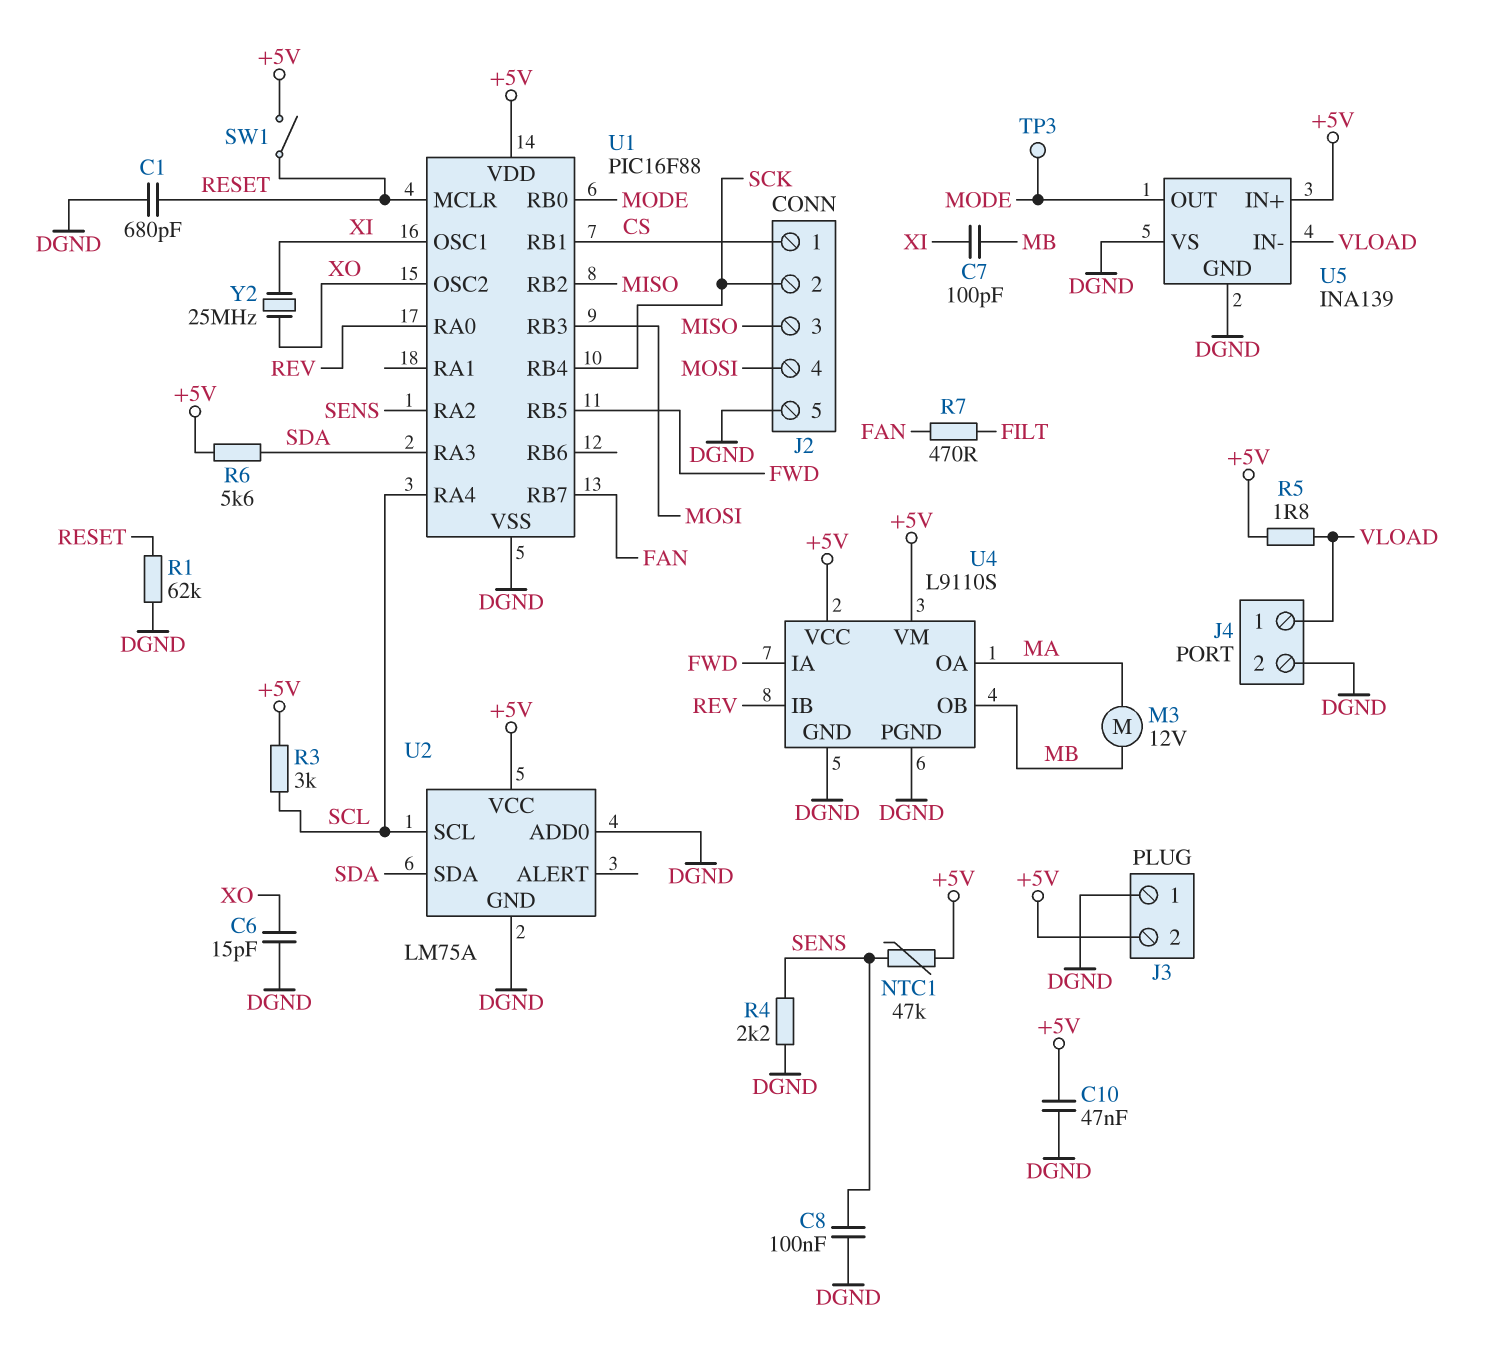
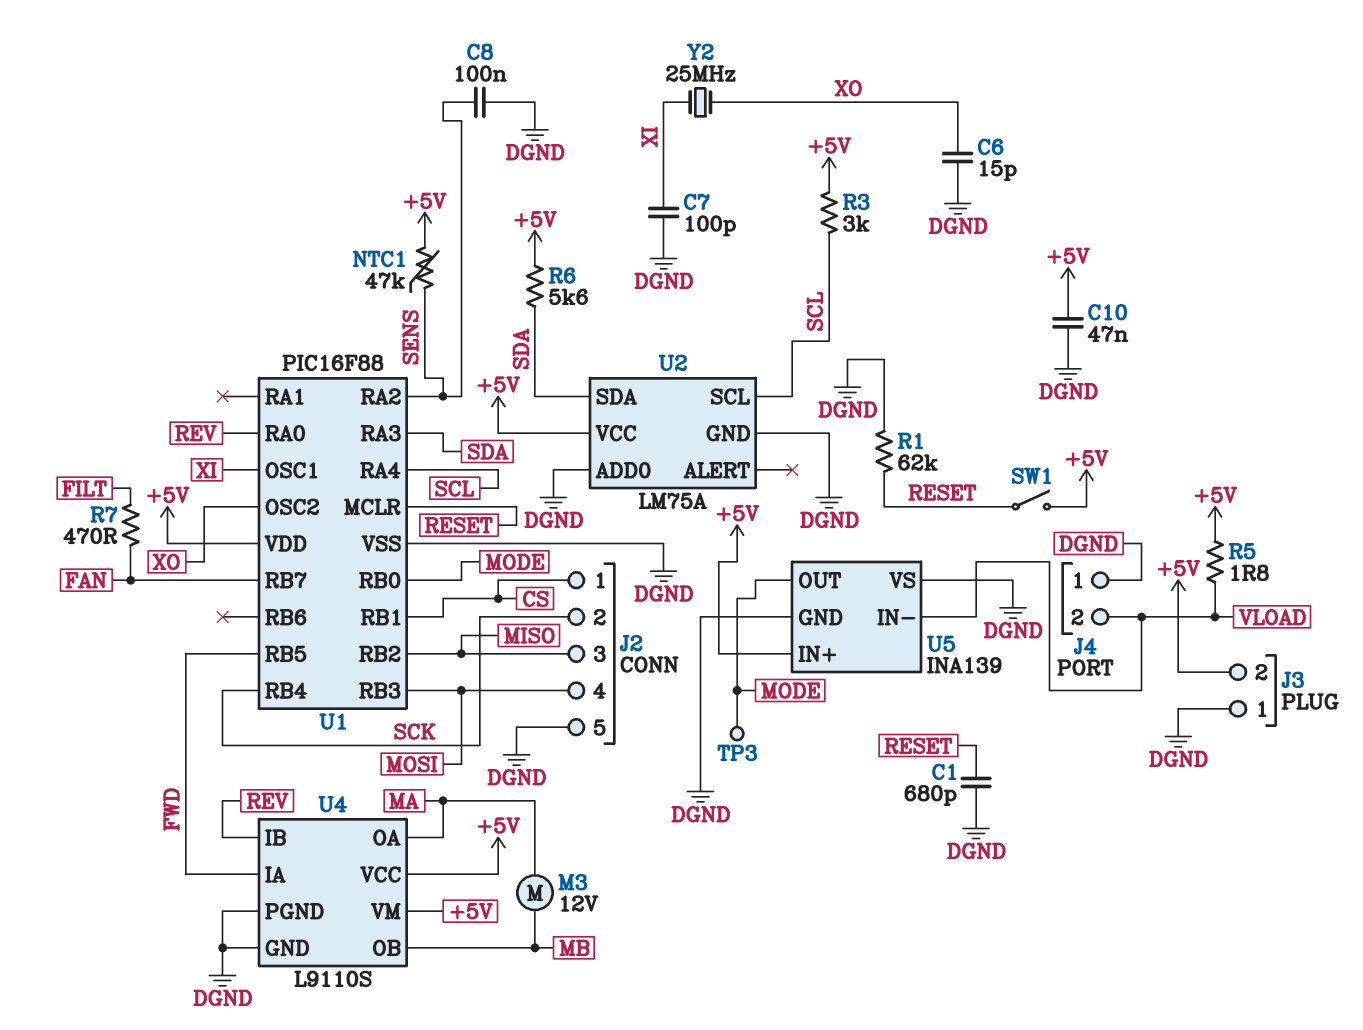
C7: 100pF (MB, XI) -> 100pF (DGND, XI)
J4 pin 1: VLOAD -> DGND
J4 pin 2: DGND -> VLOAD
R4: 2.2k (DGND, SENS) -> none

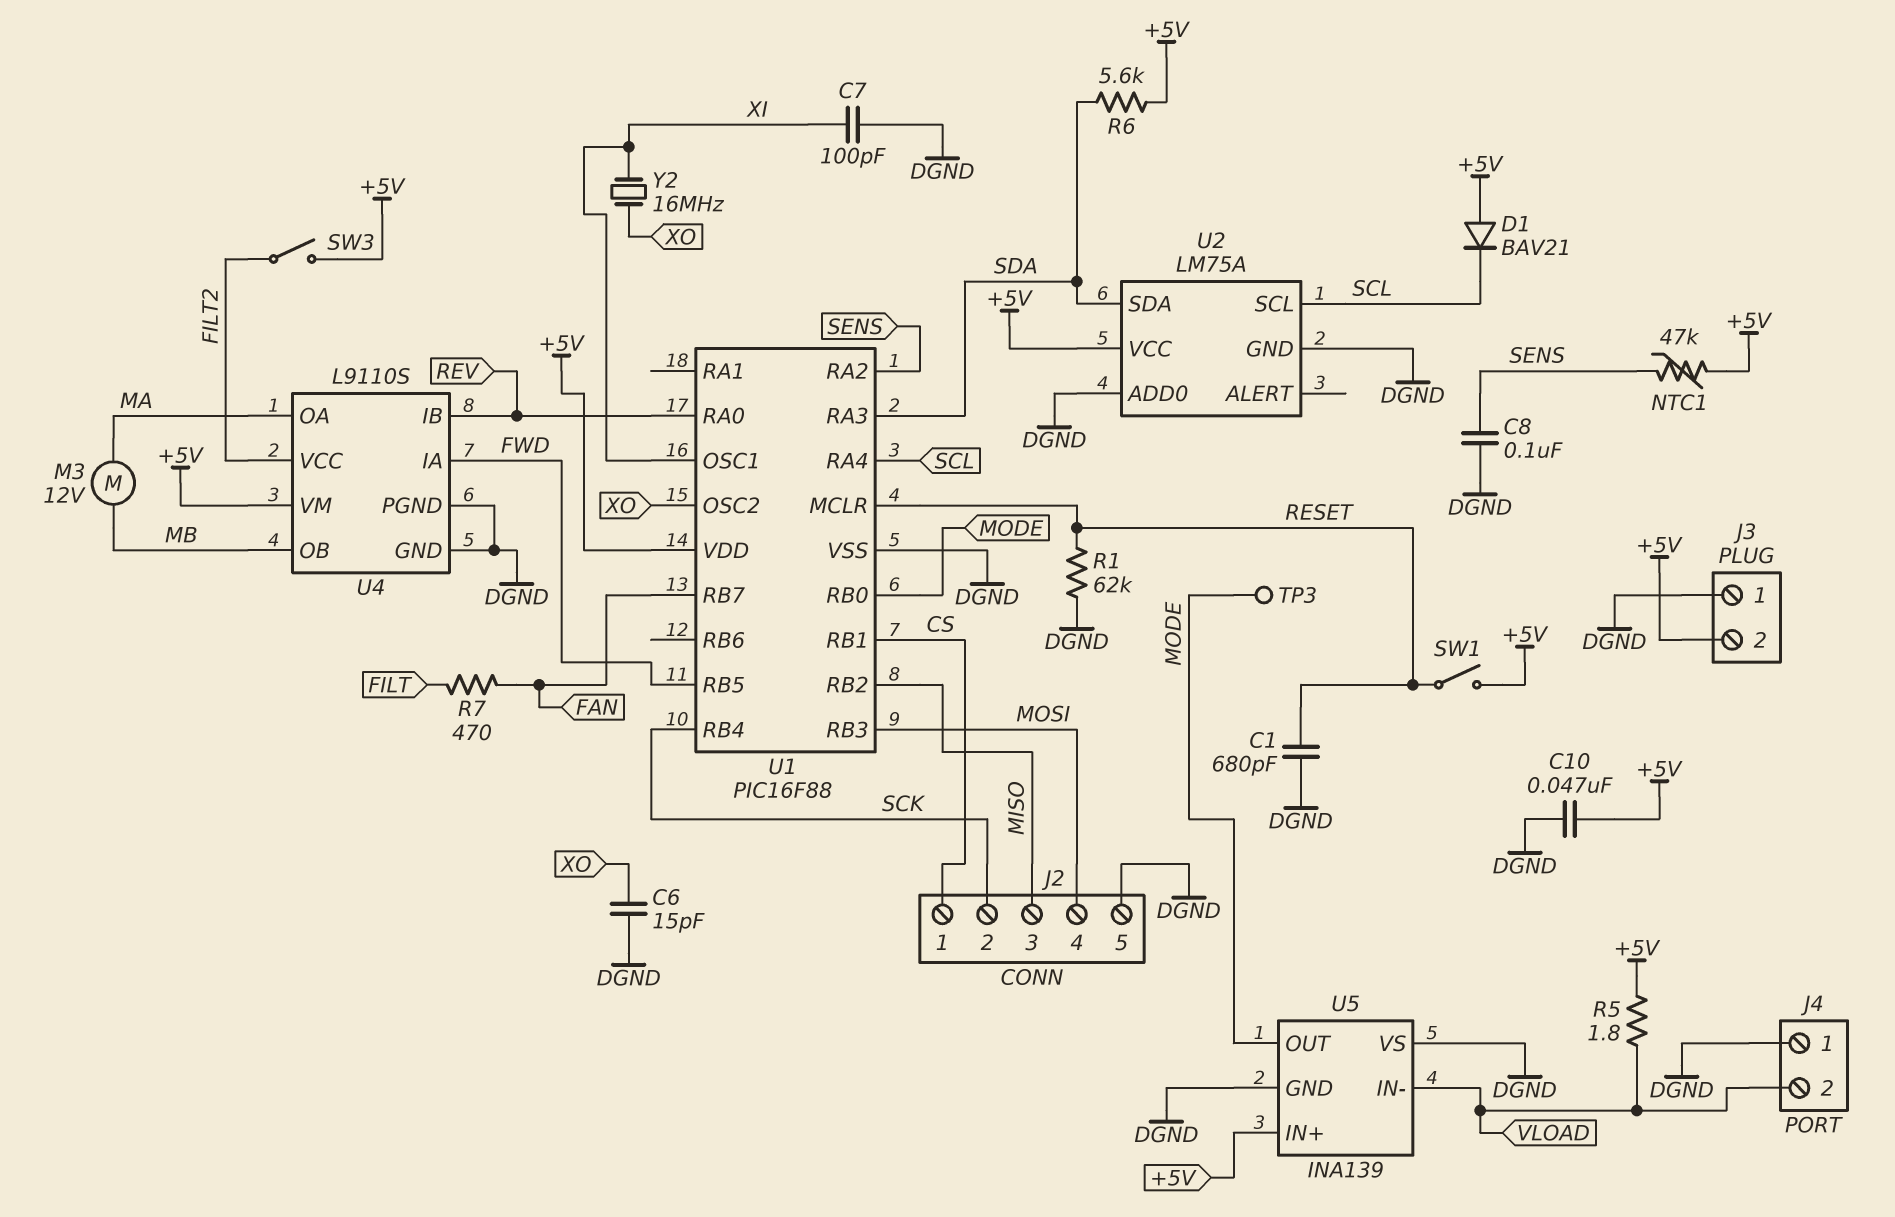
D1: none -> diode BAV21 (A +5V, K SCL)
R3: 3k (+5V, SCL) -> none
SW3: none -> switch (+5V, FILT2)
U4 pin VCC: +5V -> FILT2
Y2: 25MHz (XI, XO) -> 16MHz (XI, XO)

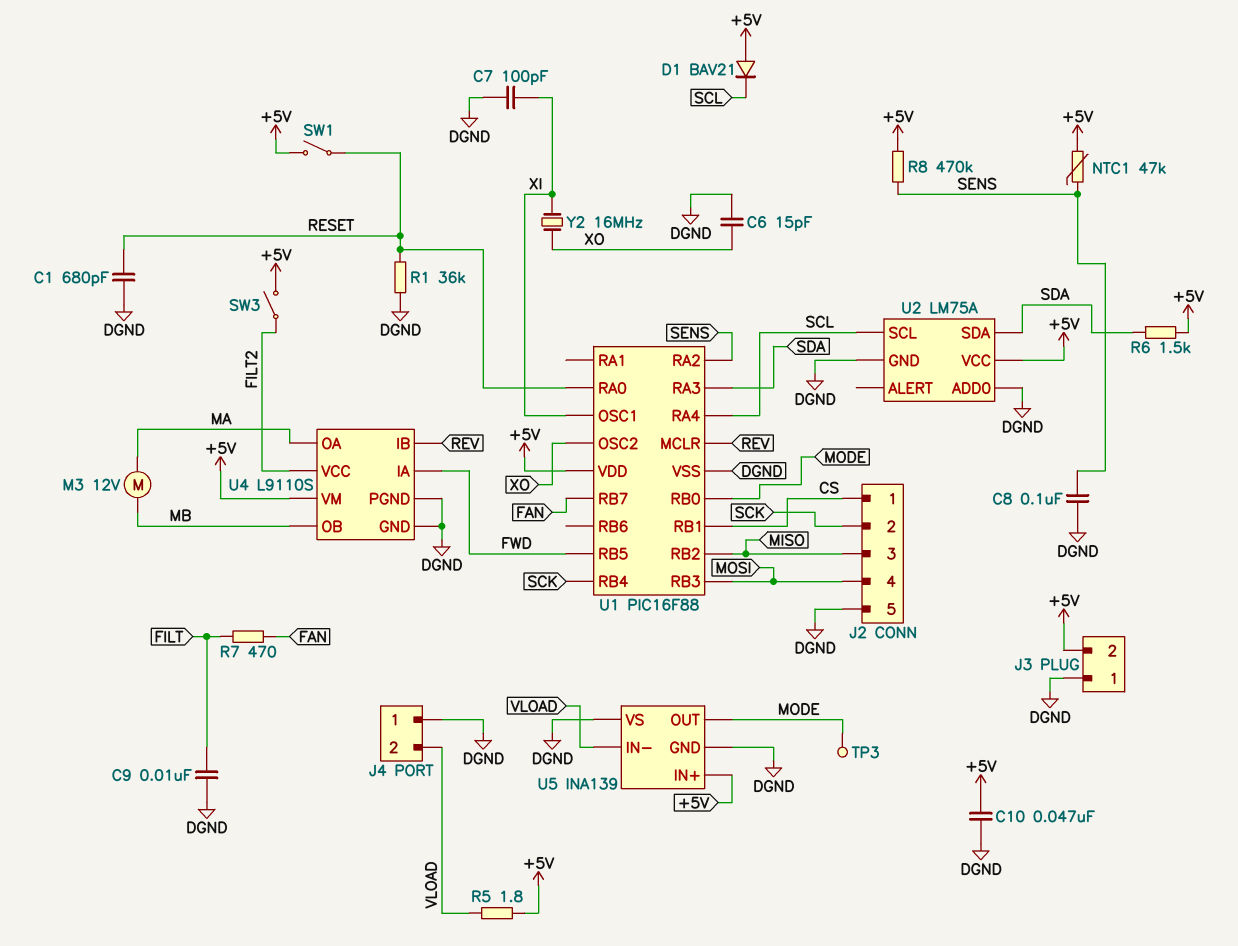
C9: none -> 10nF (DGND, FILT)
R1: 62k (DGND, RESET) -> 36k (DGND, RESET)
R6: 5.6k (+5V, SDA) -> 1.5k (+5V, SDA)
R8: none -> 470k (+5V, SENS)
U1 pin MCLR: RESET -> REV
U1 pin RA0: REV -> RESET

